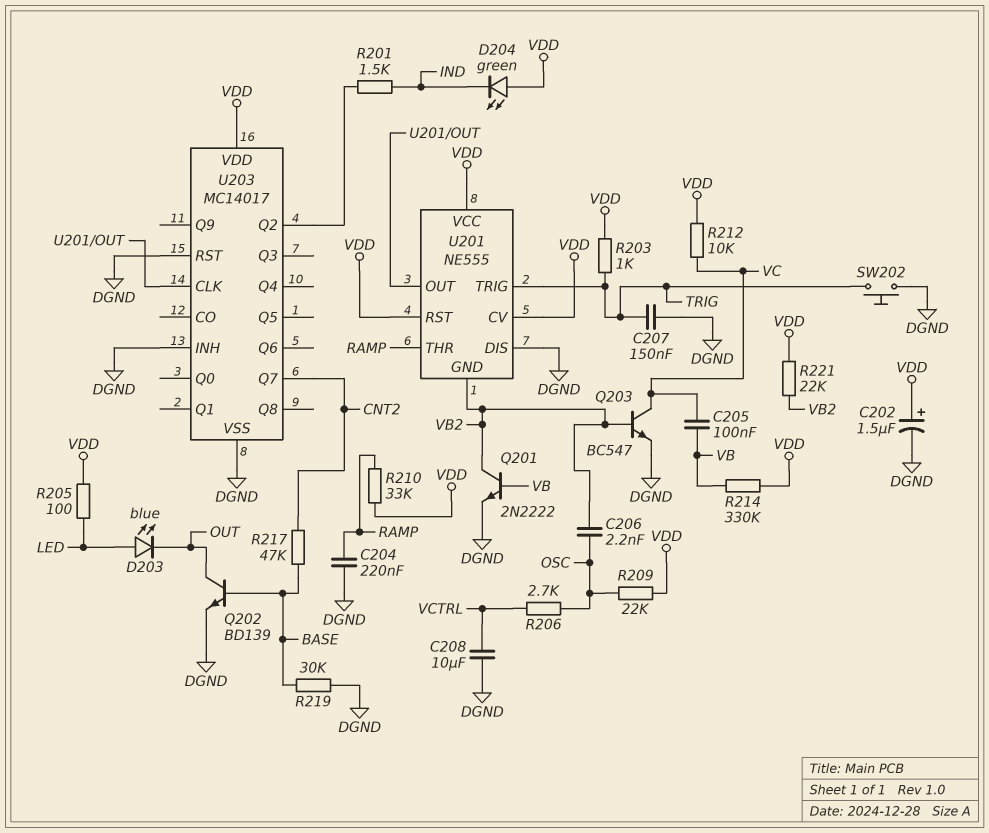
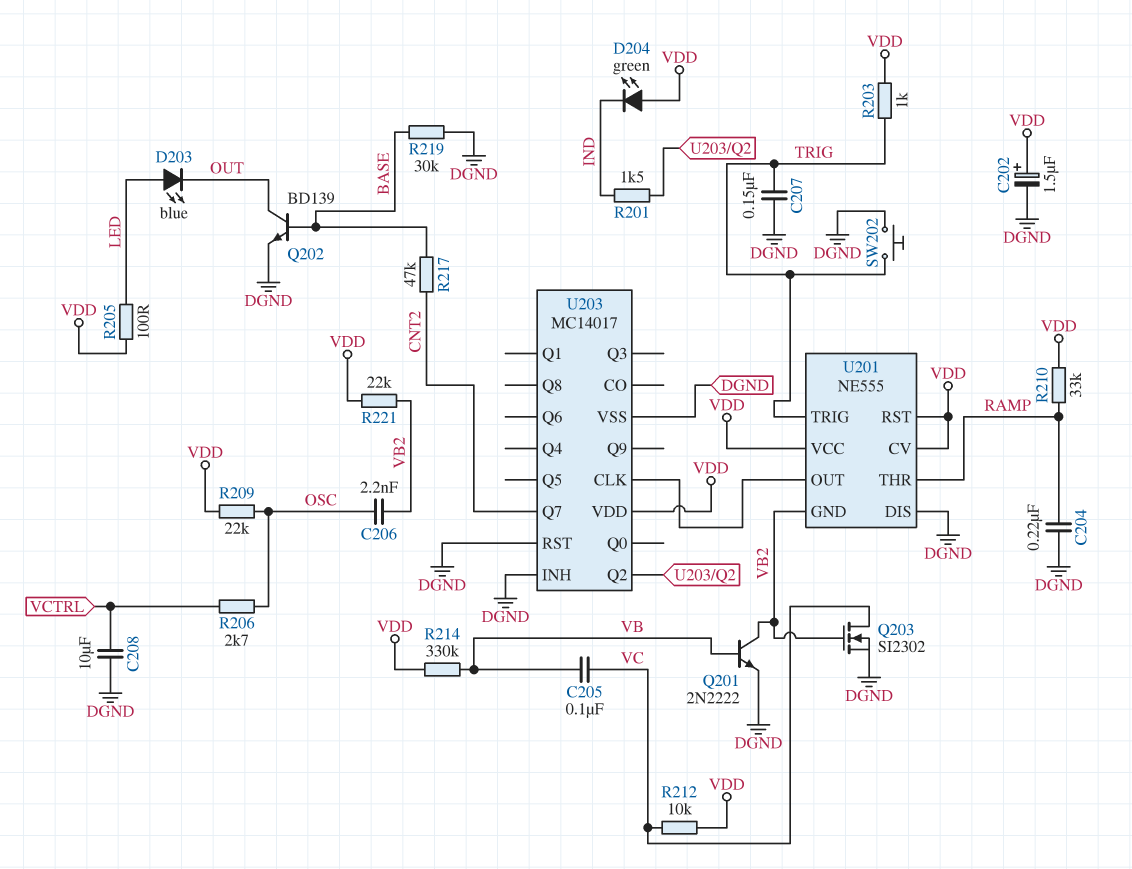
Q203: NPN BC547 (B VB2, C VC, E DGND) -> NMOS SI2302 (G VB2, D VC, S DGND)

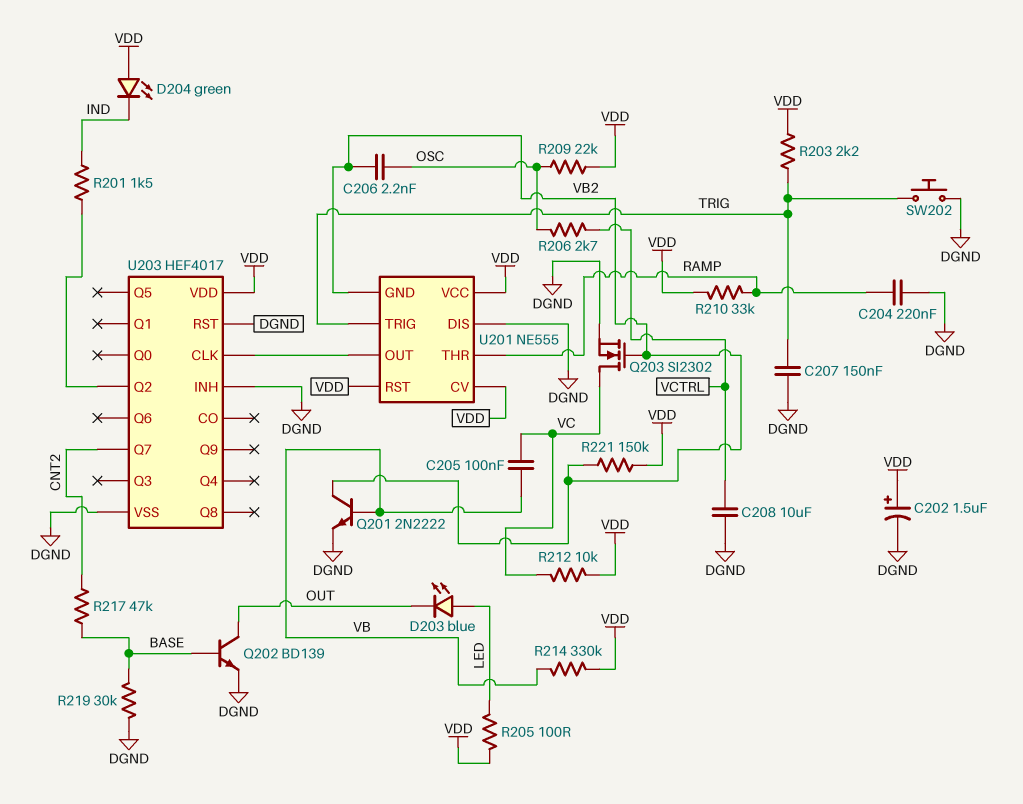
R203: 1k (TRIG, VDD) -> 2.2k (TRIG, VDD)
R221: 22k (VB2, VDD) -> 150k (VB2, VDD)
U203: MC14017 -> HEF4017

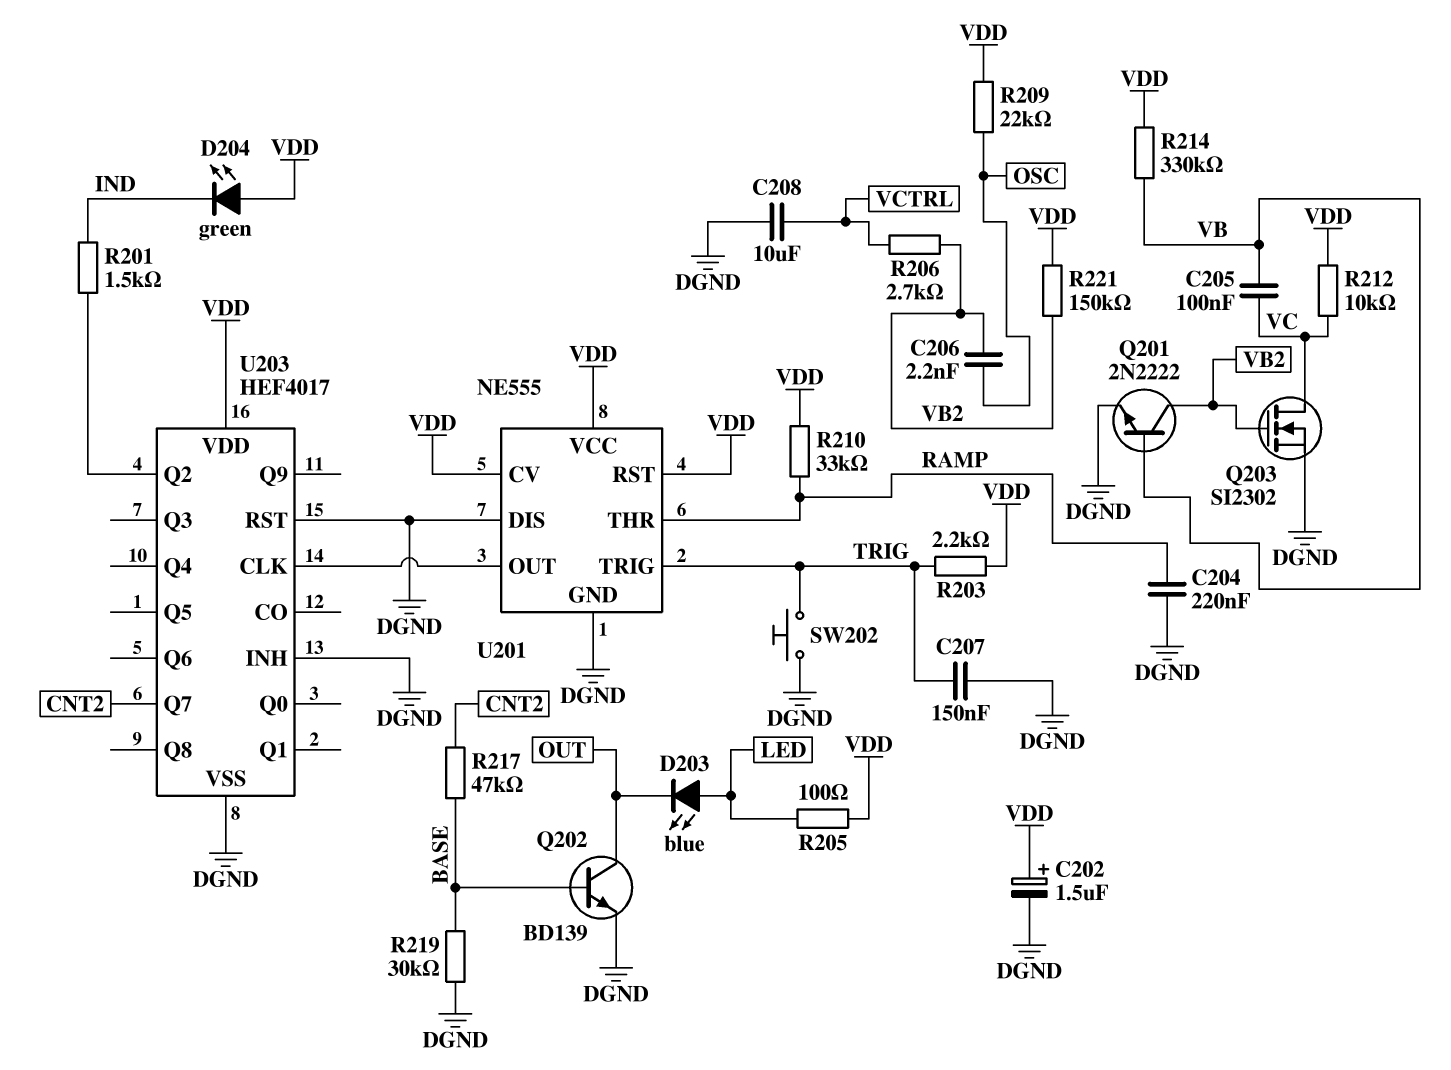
R206: 2.7k (OSC, VCTRL) -> 2.7k (VB2, VCTRL)
U201 pin GND: VB2 -> DGND

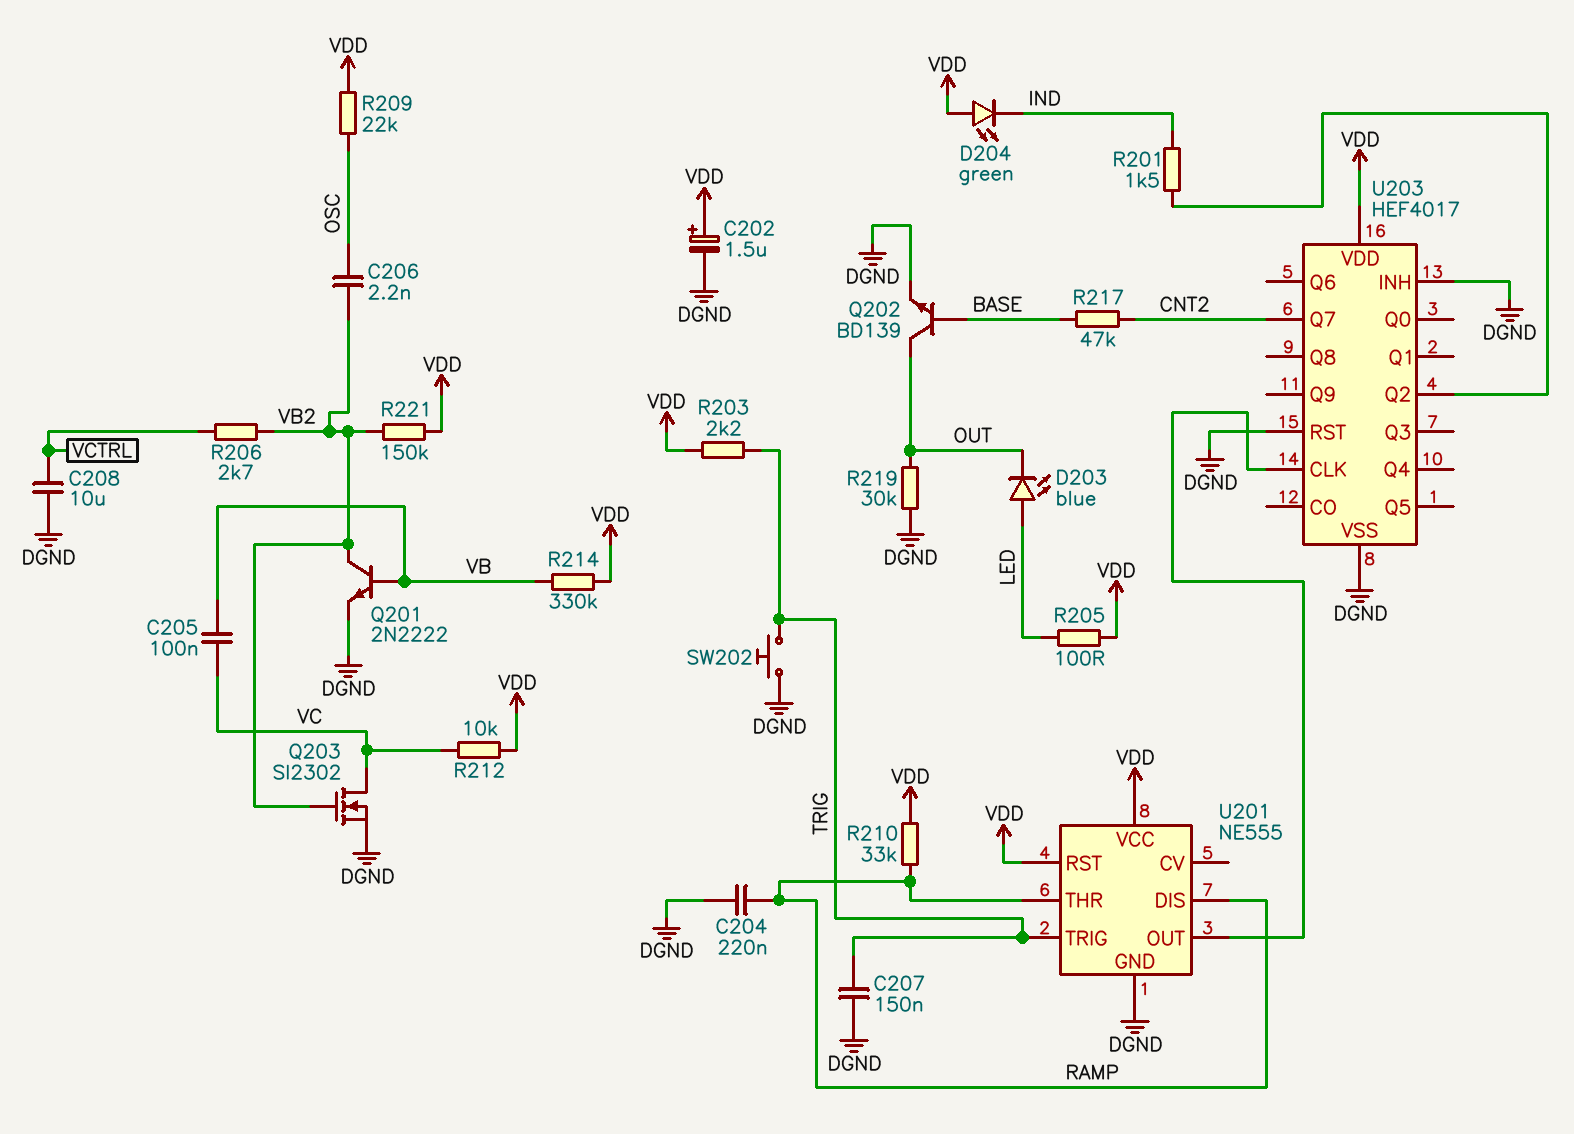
R219: 30k (BASE, DGND) -> 30k (DGND, OUT)
U201 pin CV: VDD -> none
U201 pin DIS: DGND -> RAMP

